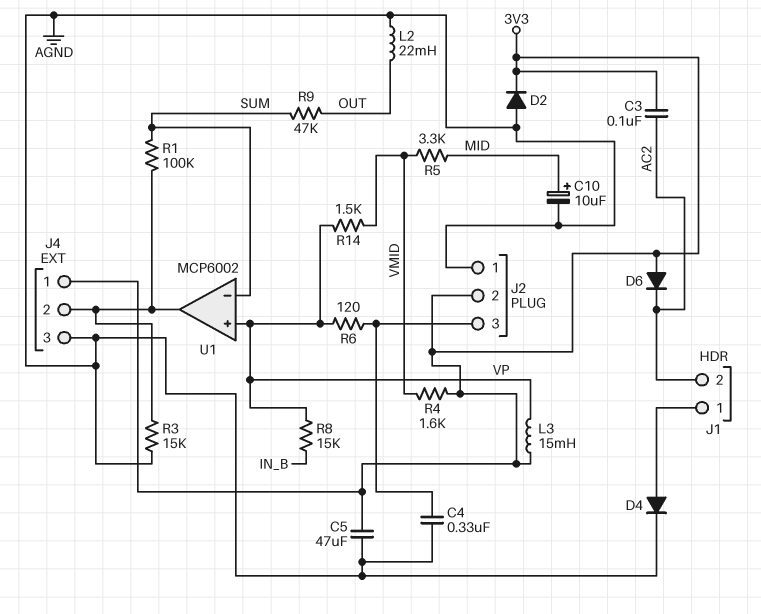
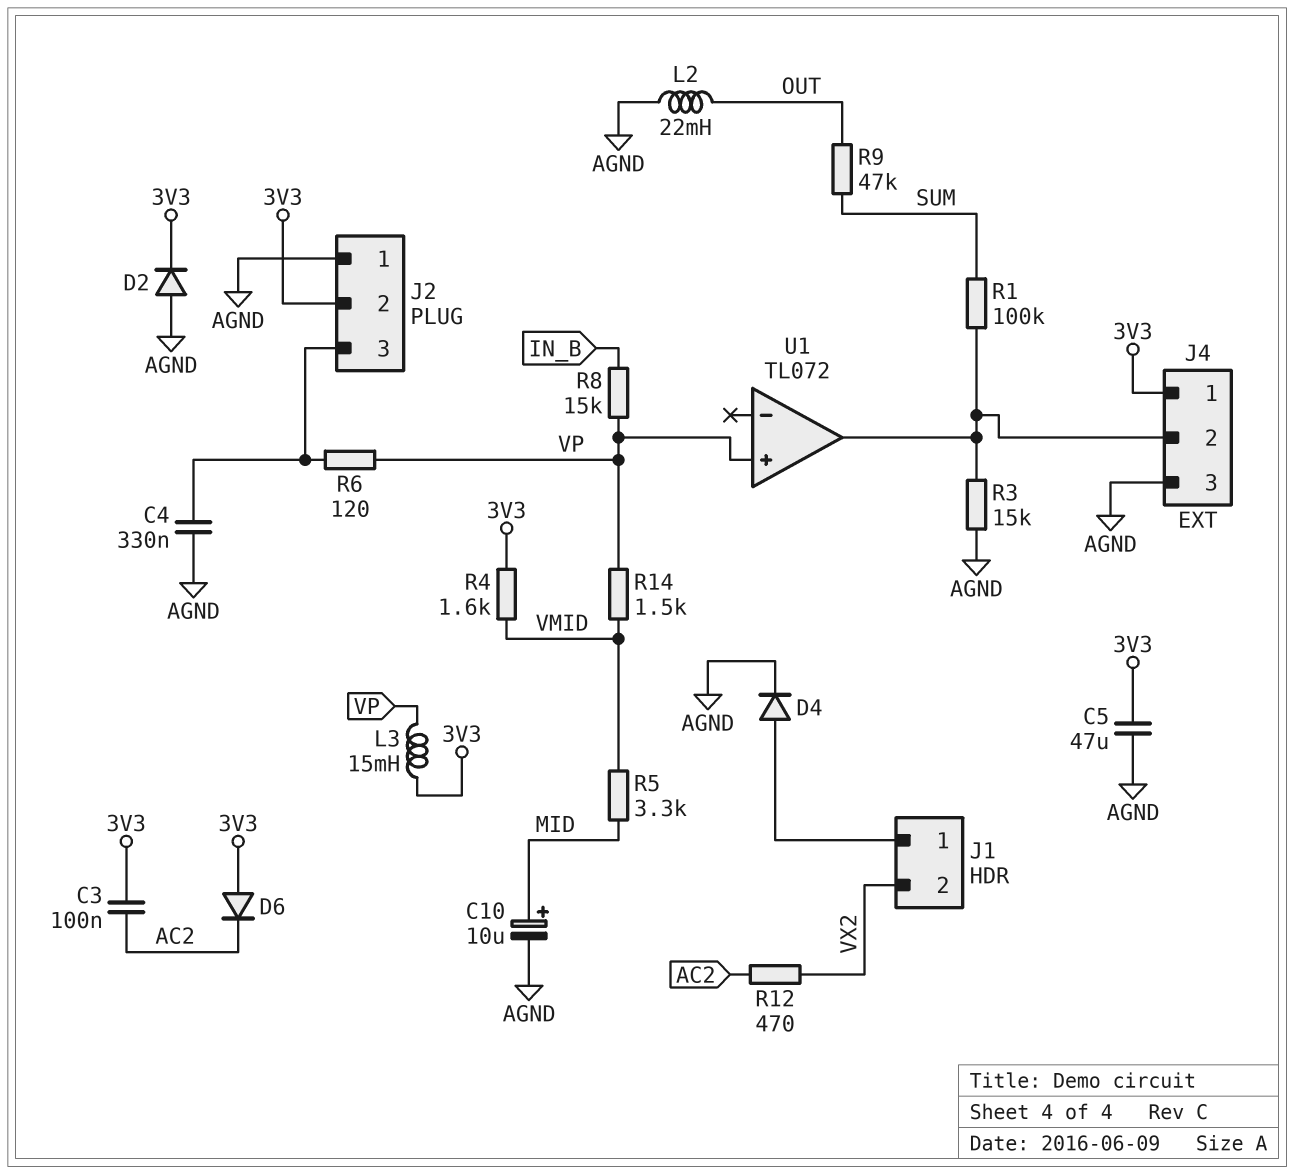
J1 pin 2: AC2 -> VX2
R12: none -> 470 (AC2, VX2)
U1: MCP6002 -> TL072
U1 pin in-: SUM -> none

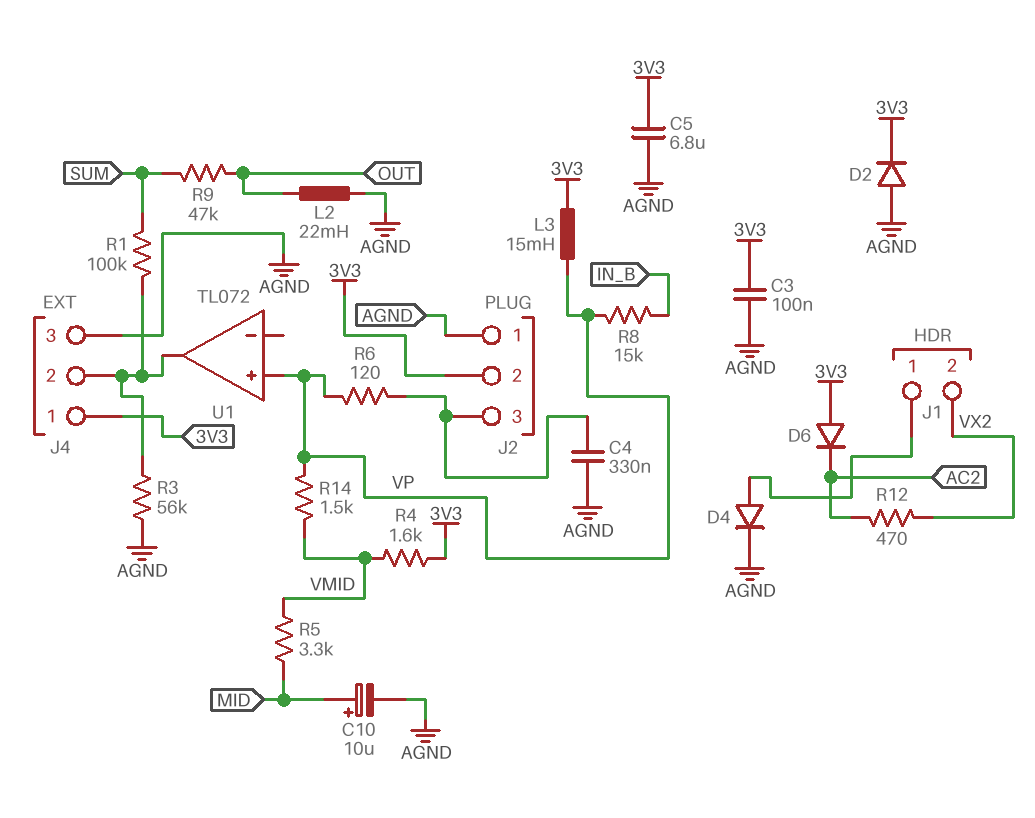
C3: 100nF (3V3, AC2) -> 100nF (3V3, AGND)
C5: 47uF (3V3, AGND) -> 6.8uF (3V3, AGND)
R3: 15k (AGND, J4/2) -> 56k (AGND, J4/2)

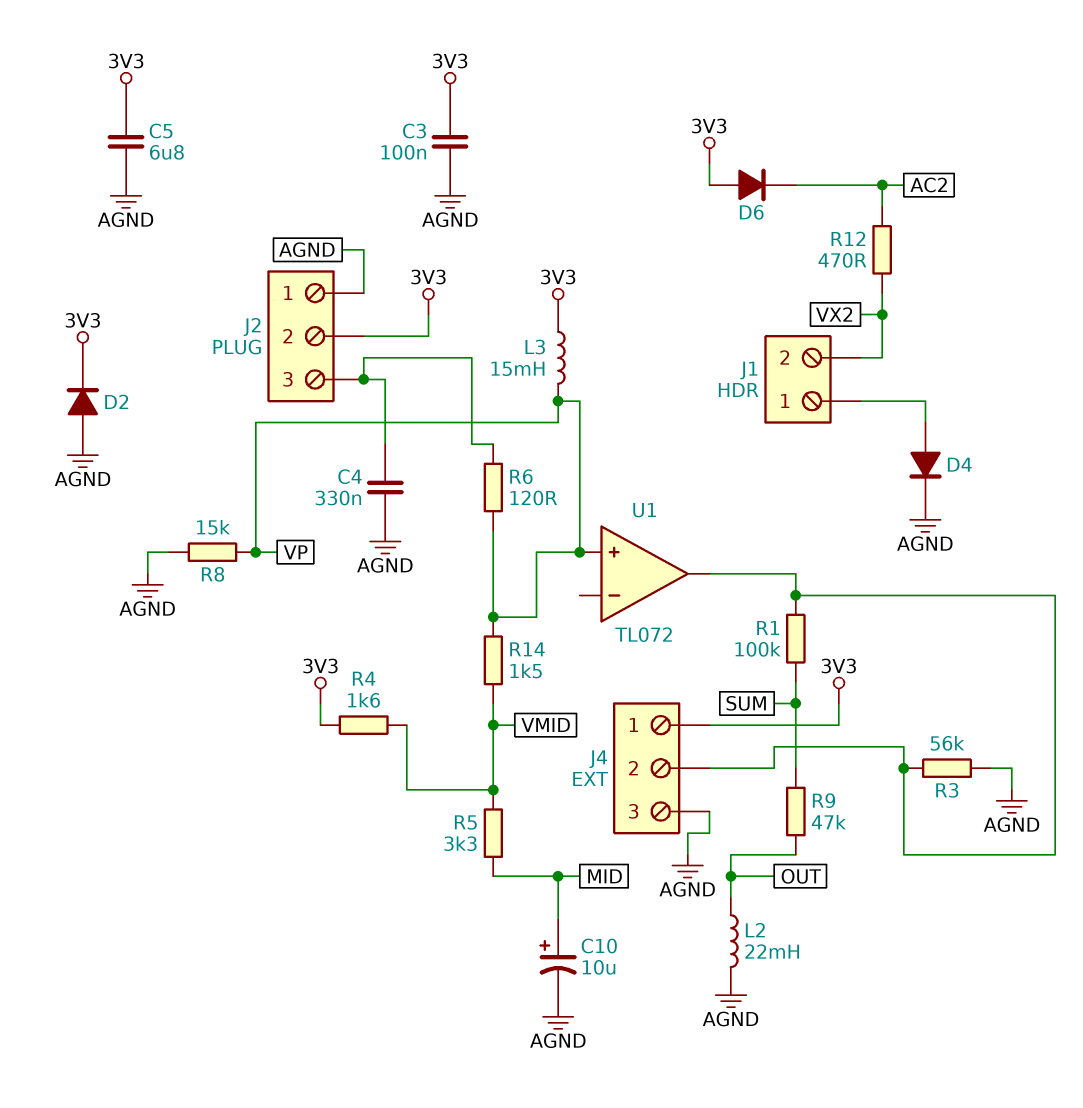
R8: 15k (IN_B, VP) -> 15k (AGND, VP)

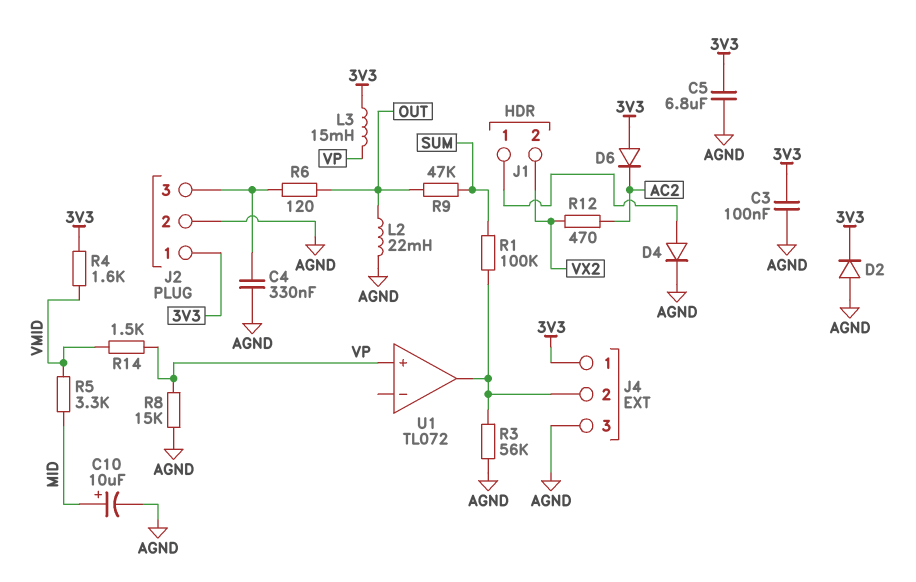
J2 pin 1: AGND -> 3V3
J2 pin 2: 3V3 -> AGND
R6: 120 (J2/3, VP) -> 120 (J2/3, OUT)

